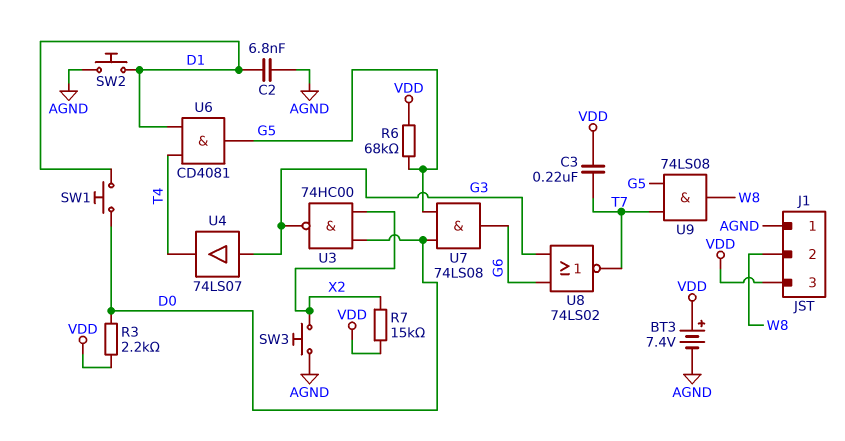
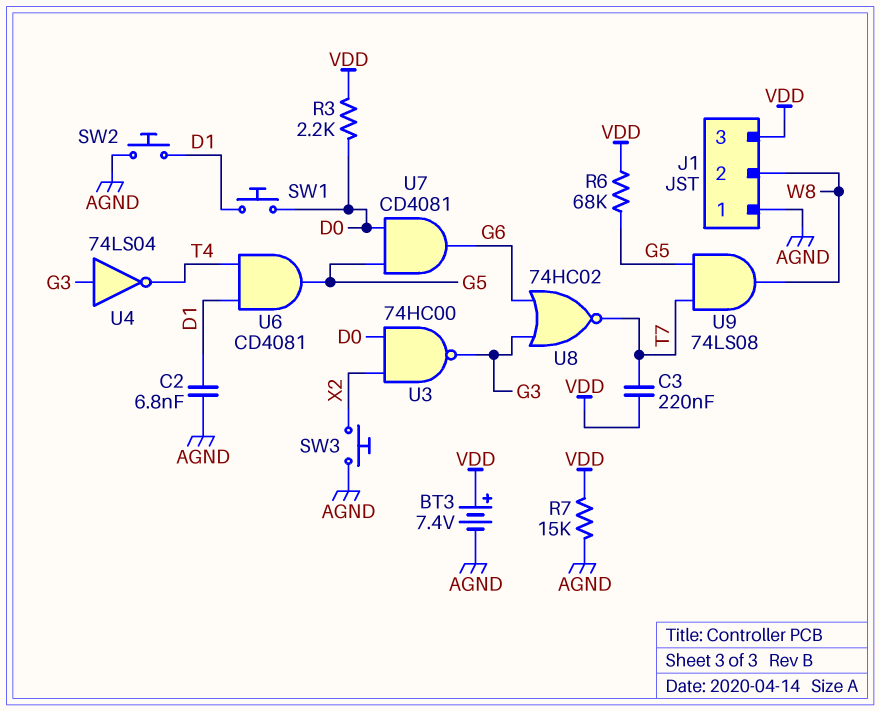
R7: 15k (VDD, X2) -> 15k (AGND, VDD)
U4: buffer 74LS07 (in G3, out T4) -> NOT 74LS04 (in G3, out T4)
U7: AND 74LS08 (in D0, in G5, out G6) -> AND CD4081 (in D0, in G5, out G6)
U8: NOR 74LS02 (in G3, in G6, out T7) -> NOR 74HC02 (in G3, in G6, out T7)

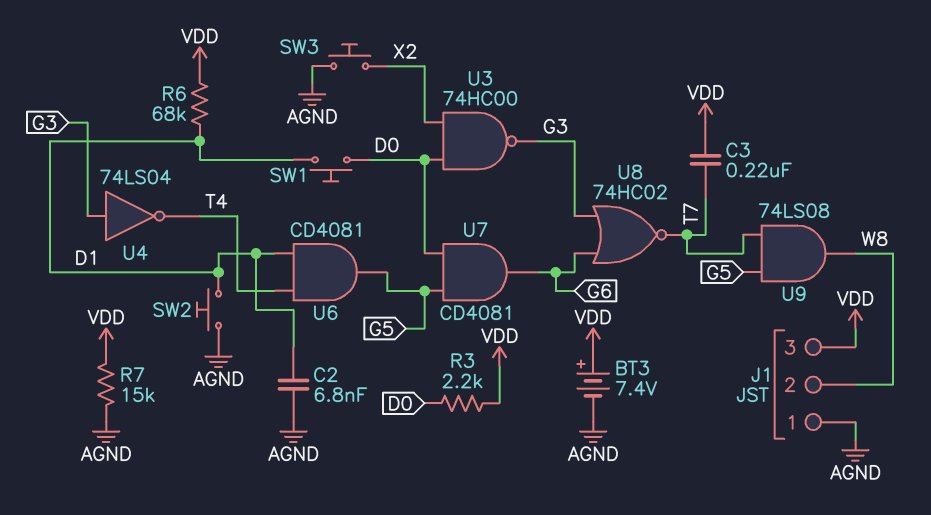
R6: 68k (G5, VDD) -> 68k (D1, VDD)

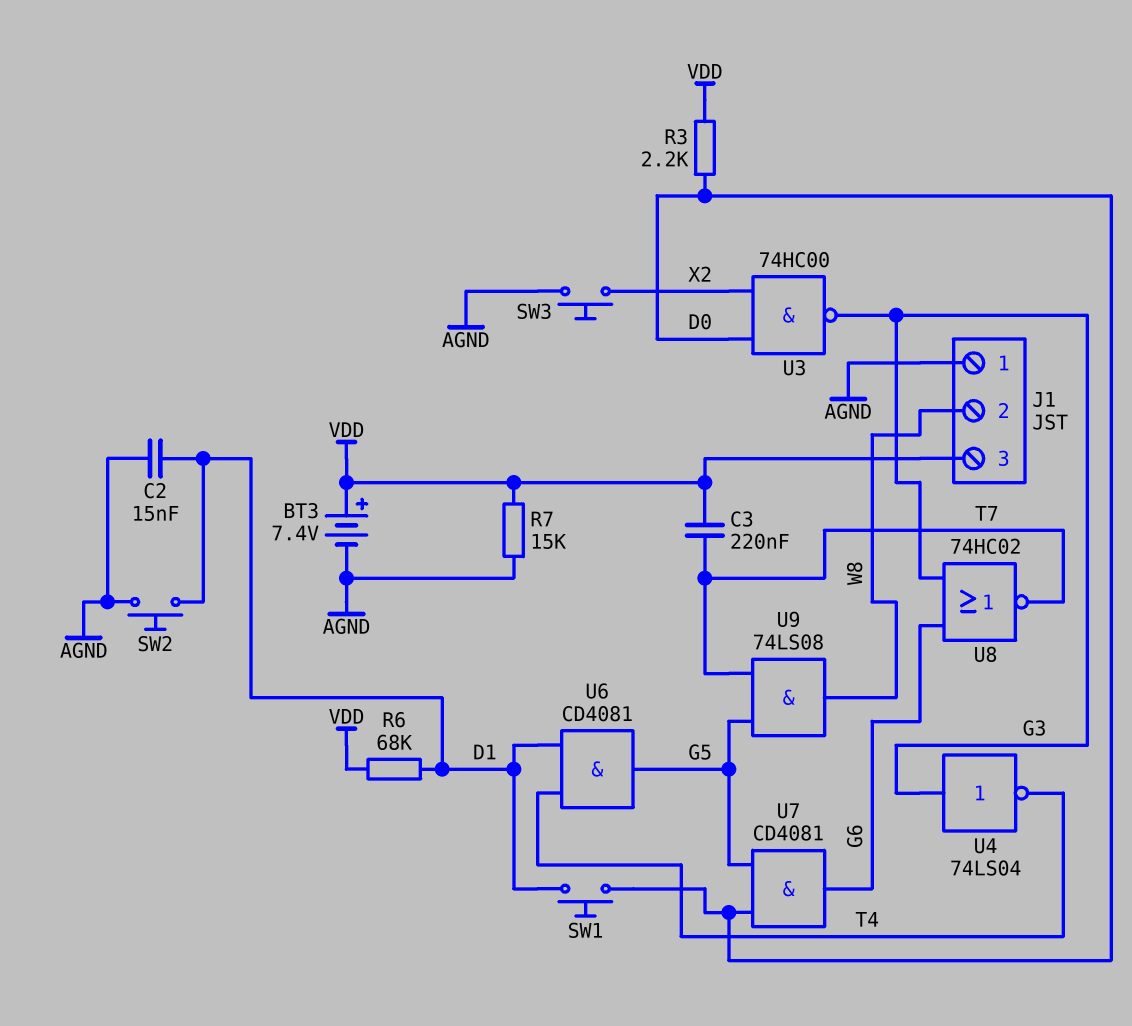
C2: 6.8nF (AGND, D1) -> 15nF (AGND, D1)

